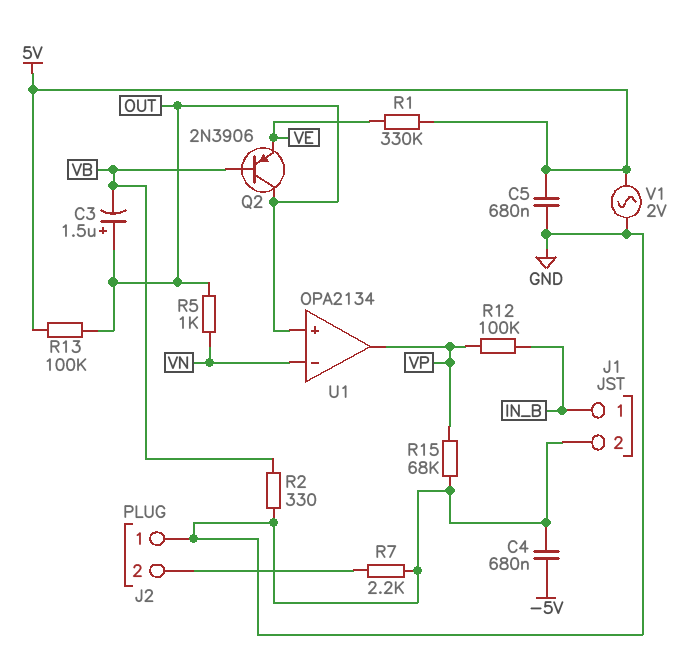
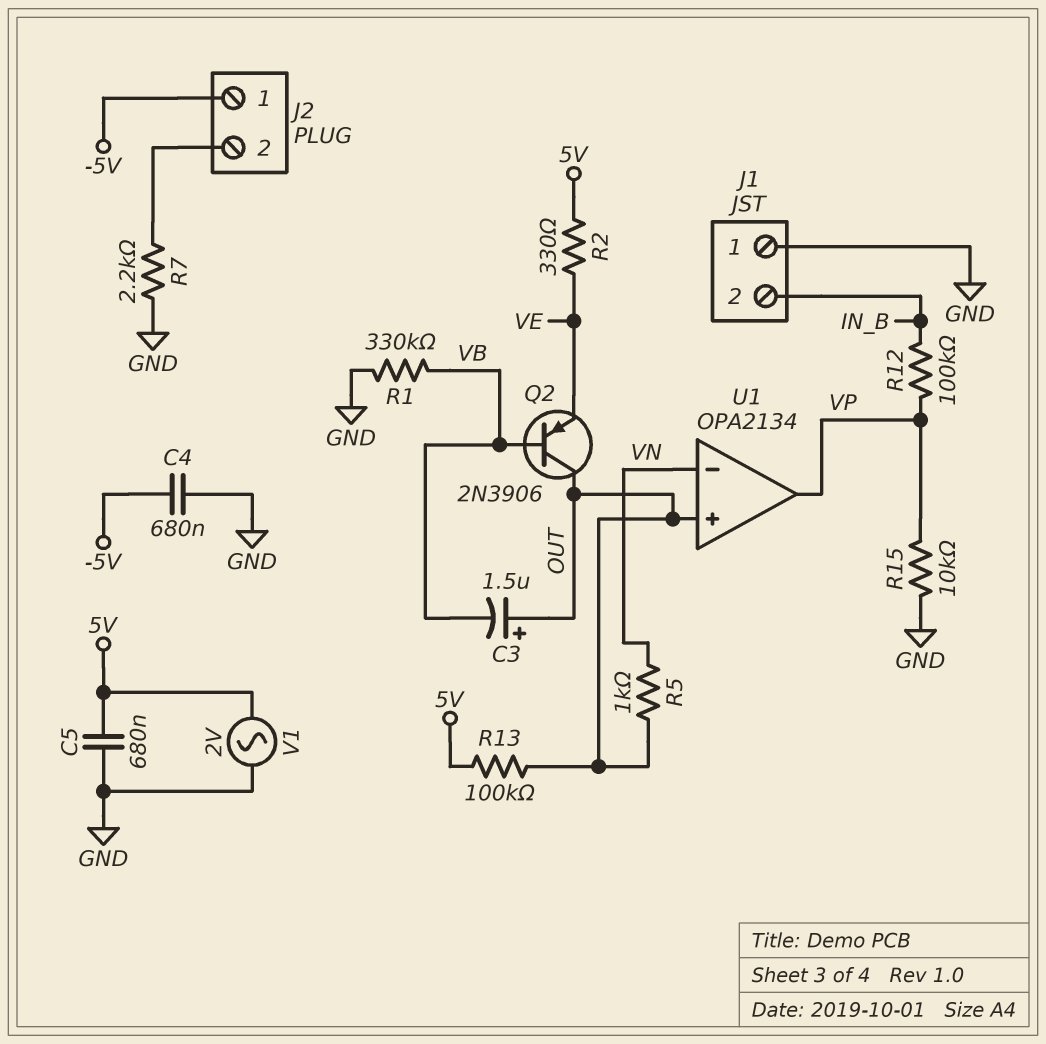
J1 pin 1: IN_B -> GND
J1 pin 2: GND -> IN_B
J2 pin 1: GND -> -5V
R1: 330k (5V, VE) -> 330k (GND, VB)
R2: 330 (GND, VB) -> 330 (5V, VE)
R15: 68k (GND, VP) -> 10k (GND, VP)

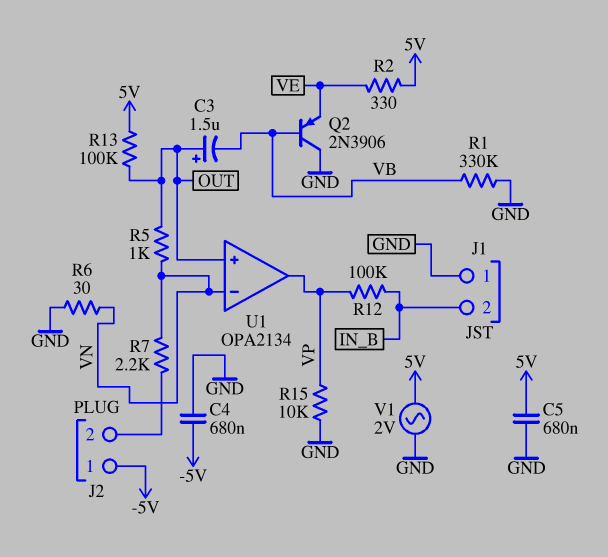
Q2: PNP 2N3906 (B VB, C OUT, E VE) -> PNP 2N3906 (B VB, C GND, E VE)
R6: none -> 30 (GND, VN)
R7: 2.2k (GND, J2/2) -> 2.2k (J2/2, VN)

